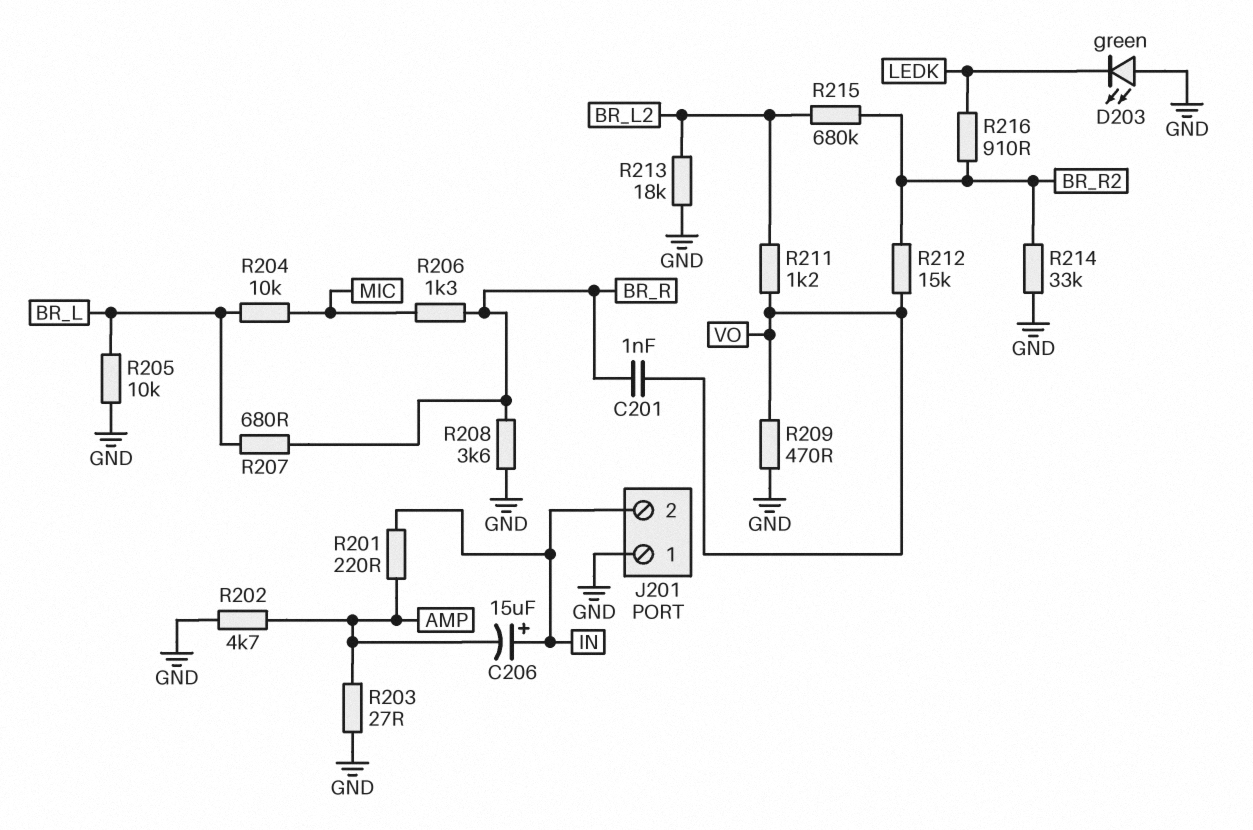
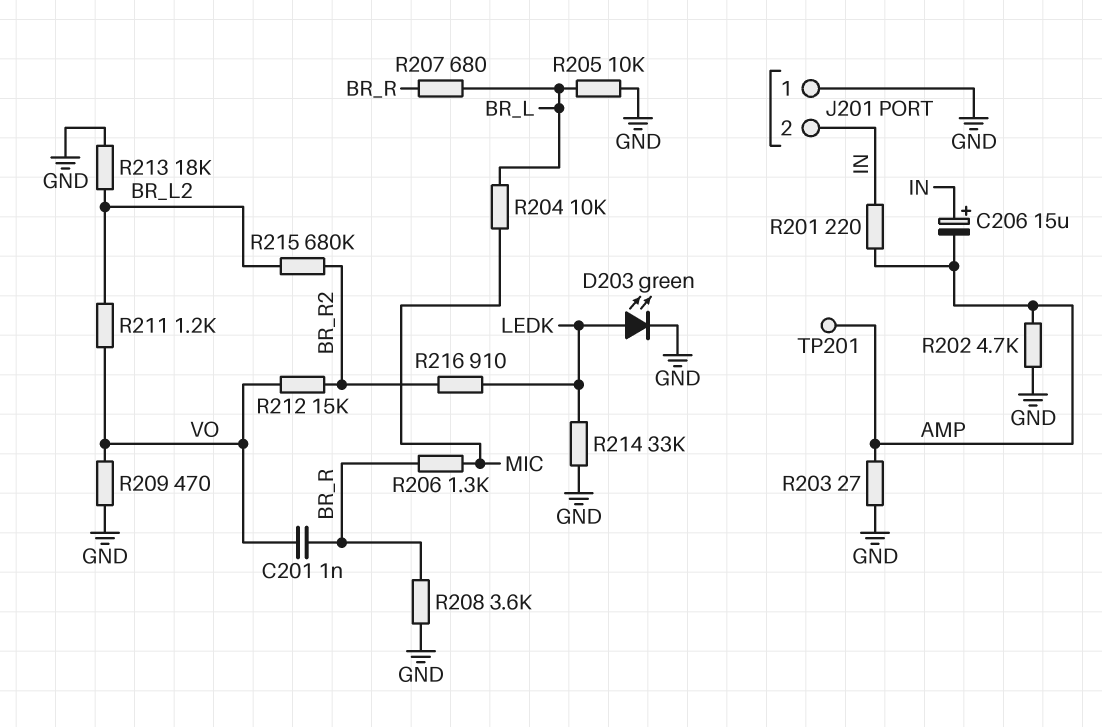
D203: LED green (A GND, K LEDK) -> LED green (A LEDK, K GND)
R214: 33k (BR_R2, GND) -> 33k (GND, LEDK)
TP201: none -> test point (AMP)

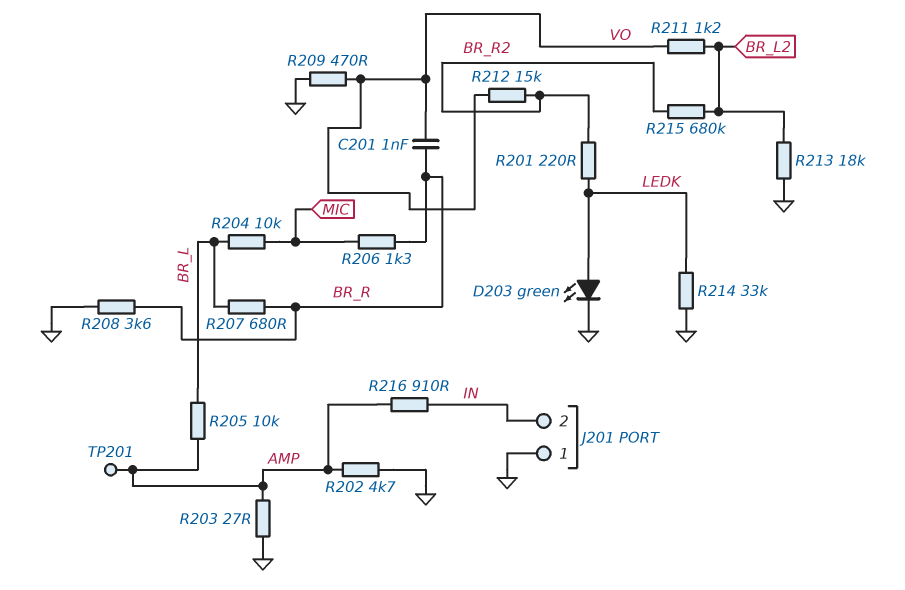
C206: 15uF (plus IN, minus AMP) -> none
R201: 220 (AMP, IN) -> 220 (BR_R2, LEDK)
R205: 10k (BR_L, GND) -> 10k (AMP, BR_L)
R216: 910 (BR_R2, LEDK) -> 910 (AMP, IN)

